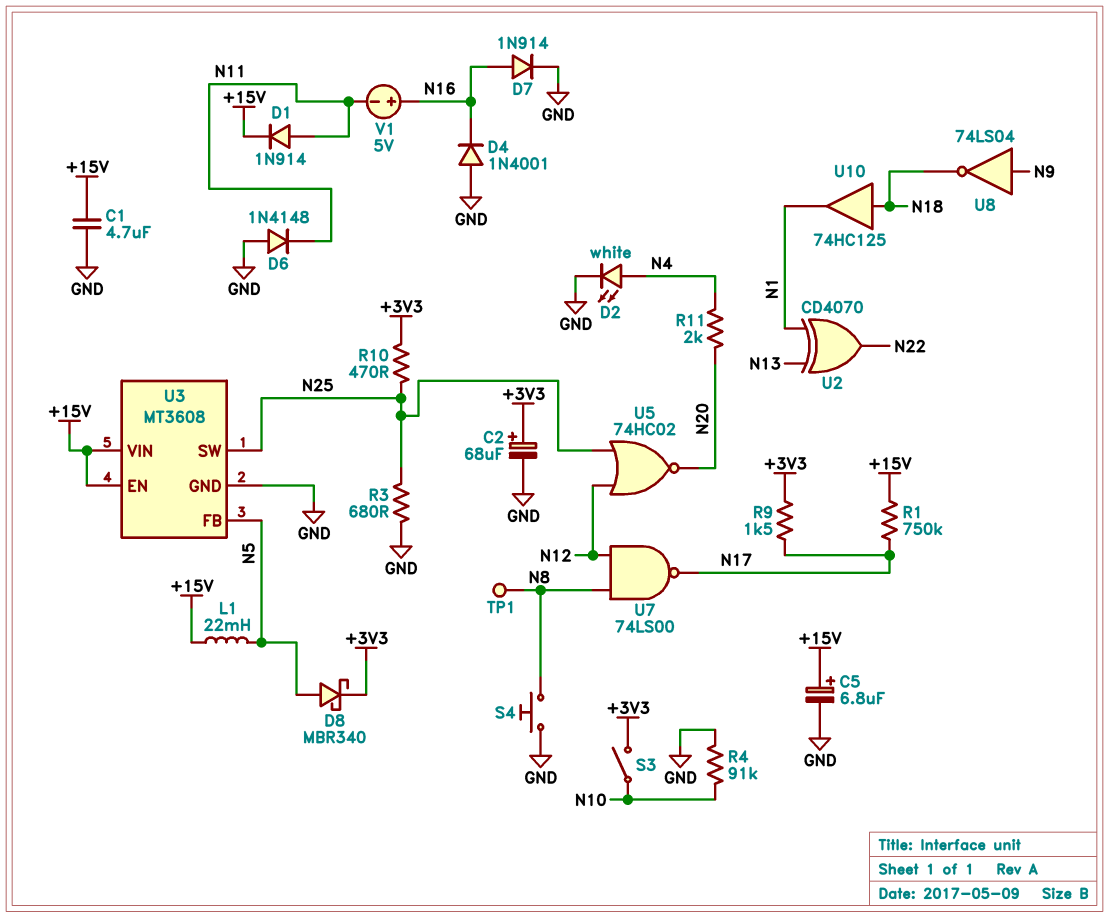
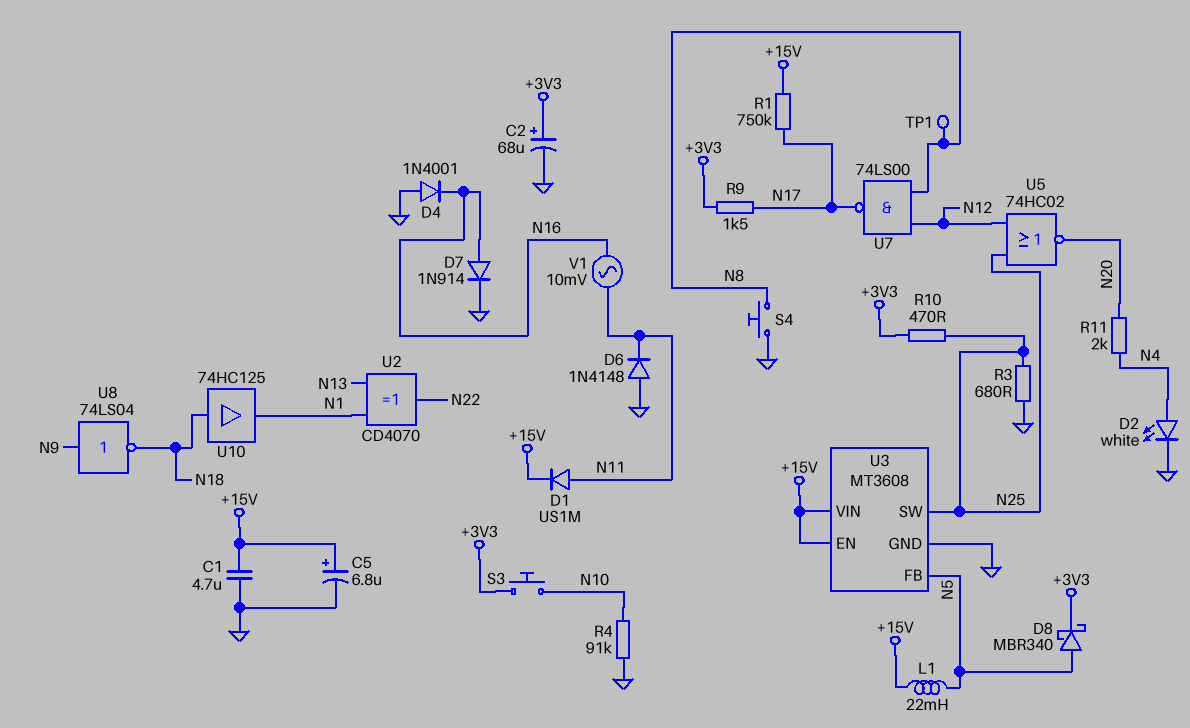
D1: diode 1N914 (A N11, K +15V) -> diode US1M (A N11, K +15V)
S3: switch (+3V3, N10) -> button (+3V3, N10)
V1: 5V (plus N16, minus N11) -> AC 10mV (N11, N16)

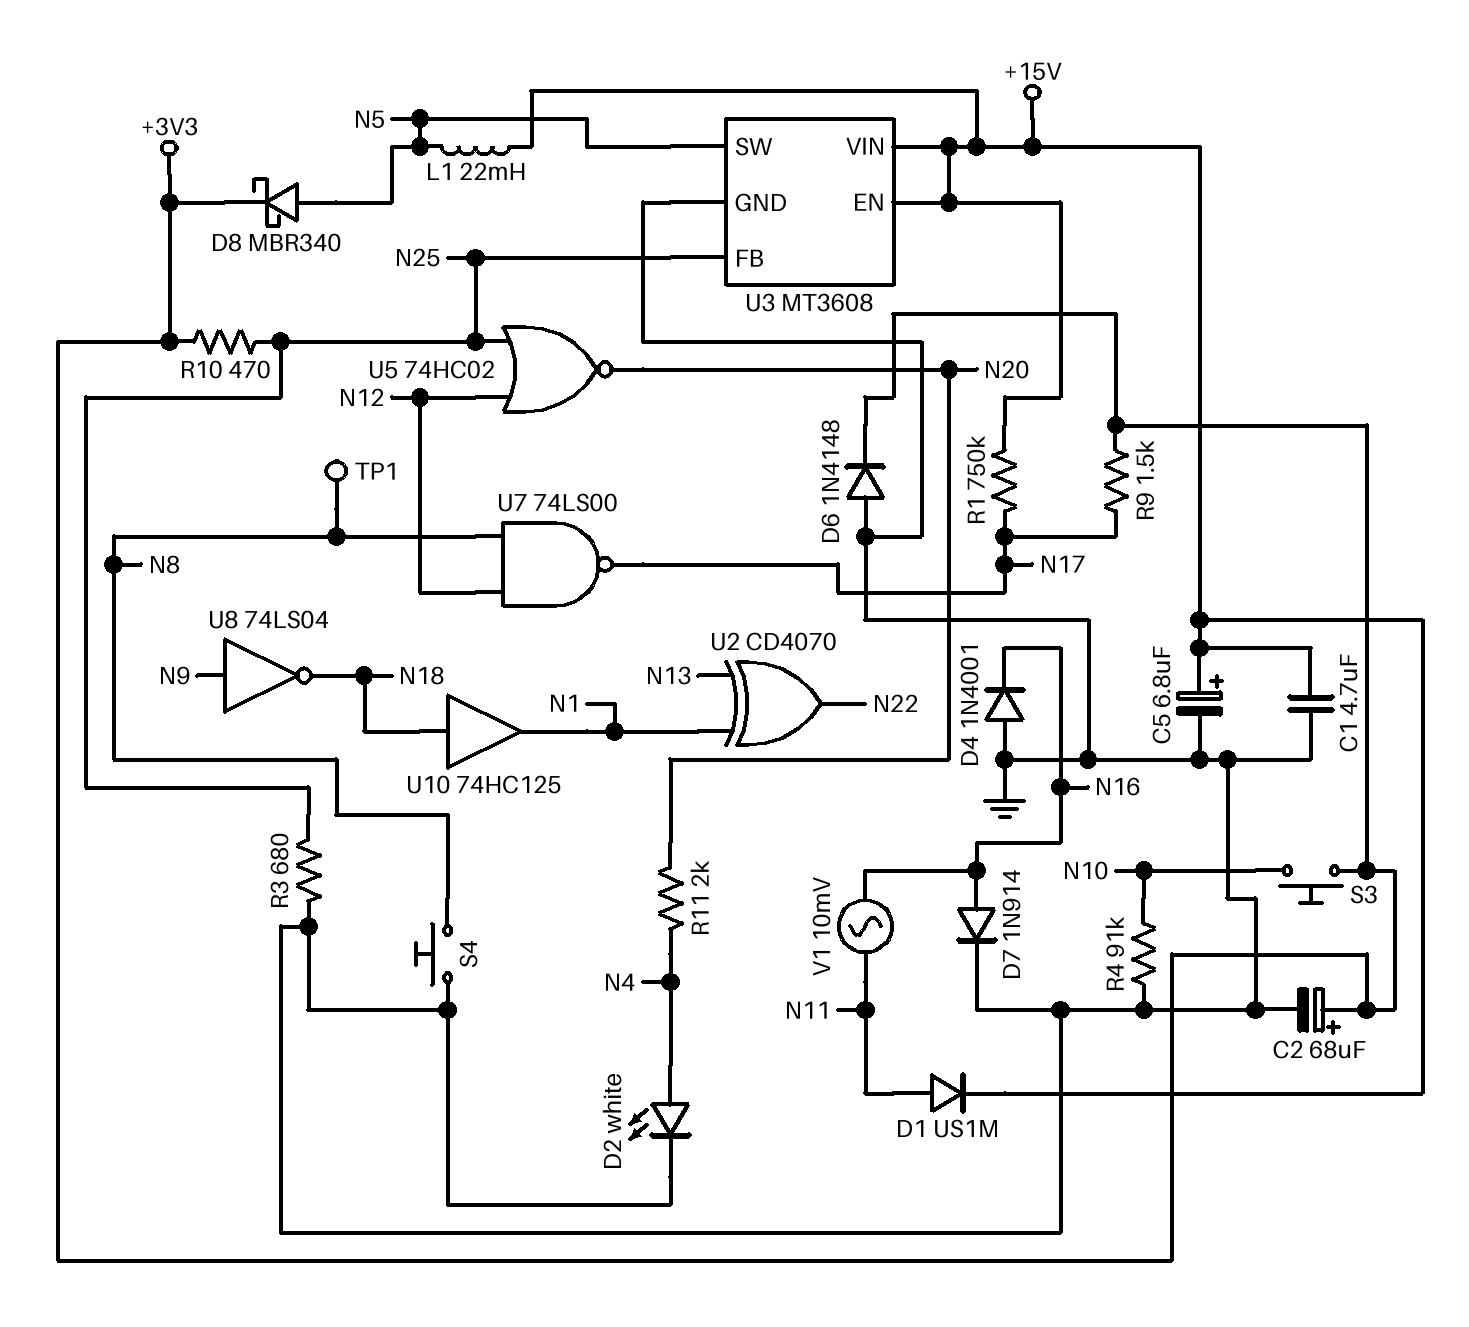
D6: diode 1N4148 (A GND, K N11) -> diode 1N4148 (A GND, K +3V3)
U3 pin FB: N5 -> N25
U3 pin SW: N25 -> N5

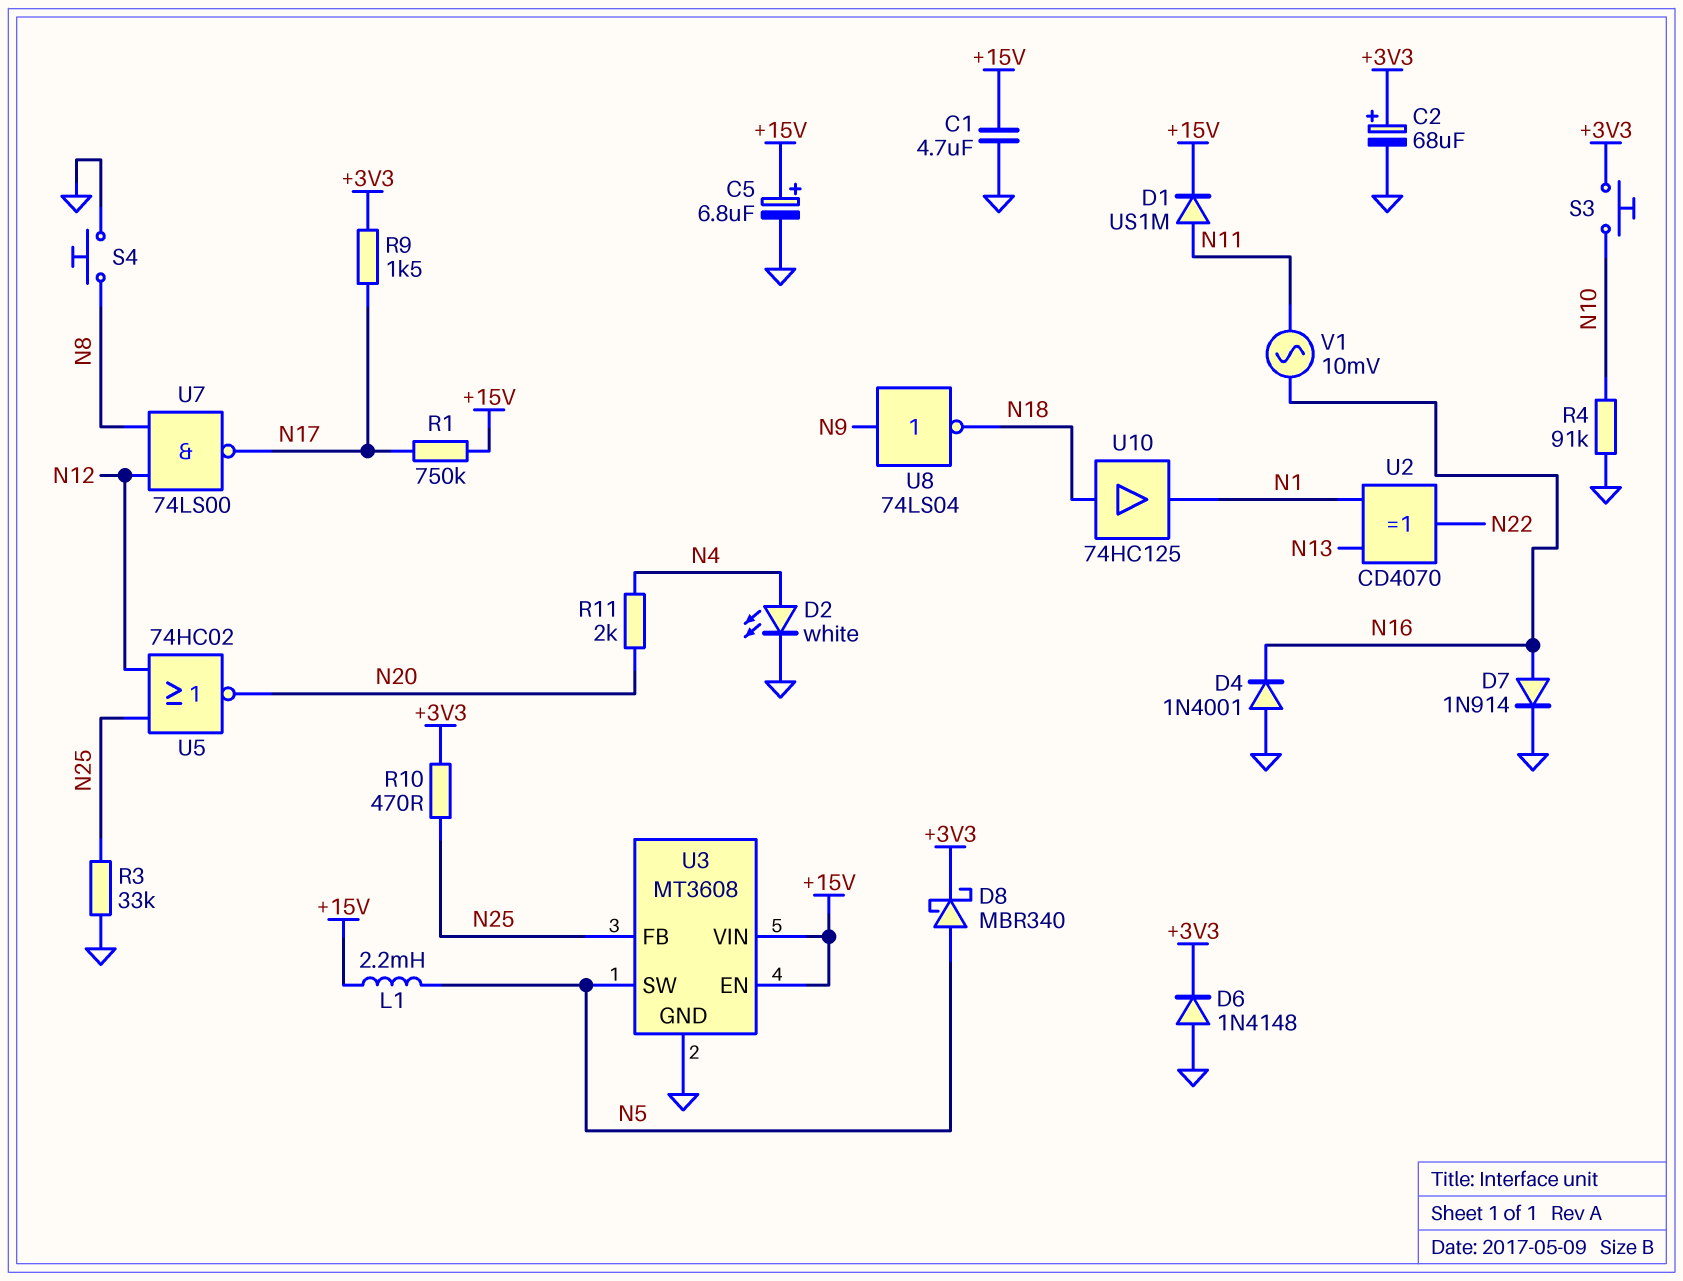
L1: 22mH (+15V, N5) -> 2.2mH (+15V, N5)
R3: 680 (GND, N25) -> 33k (GND, N25)
TP1: test point (N8) -> none

